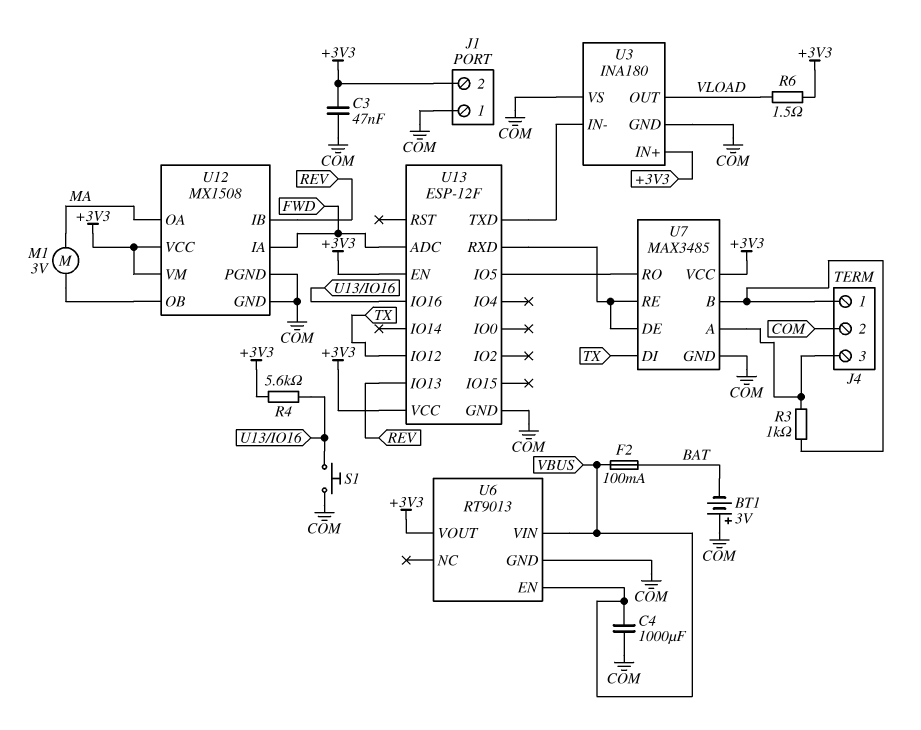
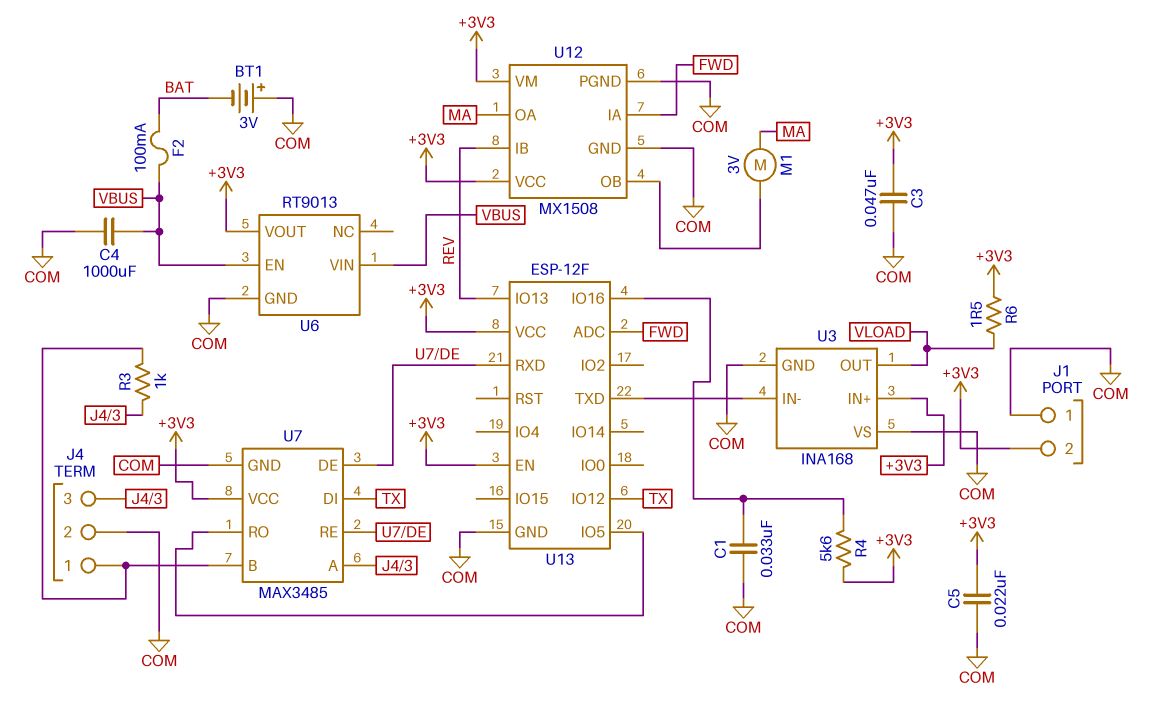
C1: none -> 33nF (COM, U13/IO16)
C5: none -> 22nF (+3V3, COM)
S1: button (COM, U13/IO16) -> none
U3: INA180 -> INA168

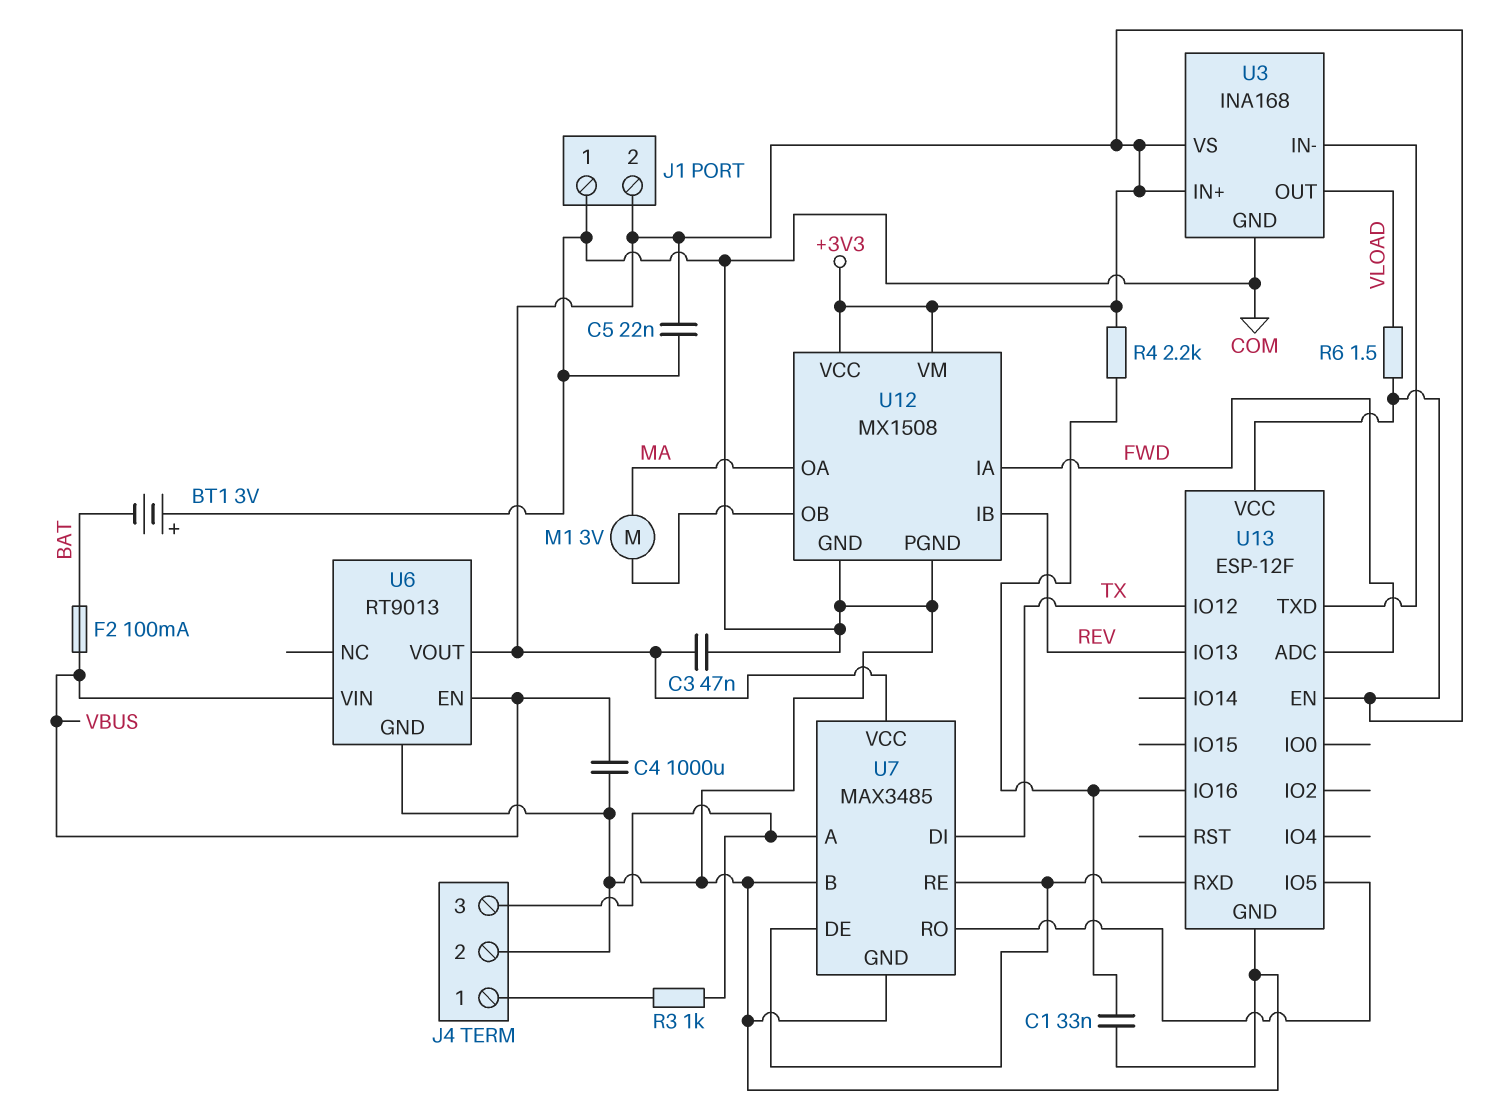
R4: 5.6k (+3V3, U13/IO16) -> 2.2k (+3V3, U13/IO16)
U3 pin VS: COM -> +3V3
U7 pin B: J4/1 -> COM

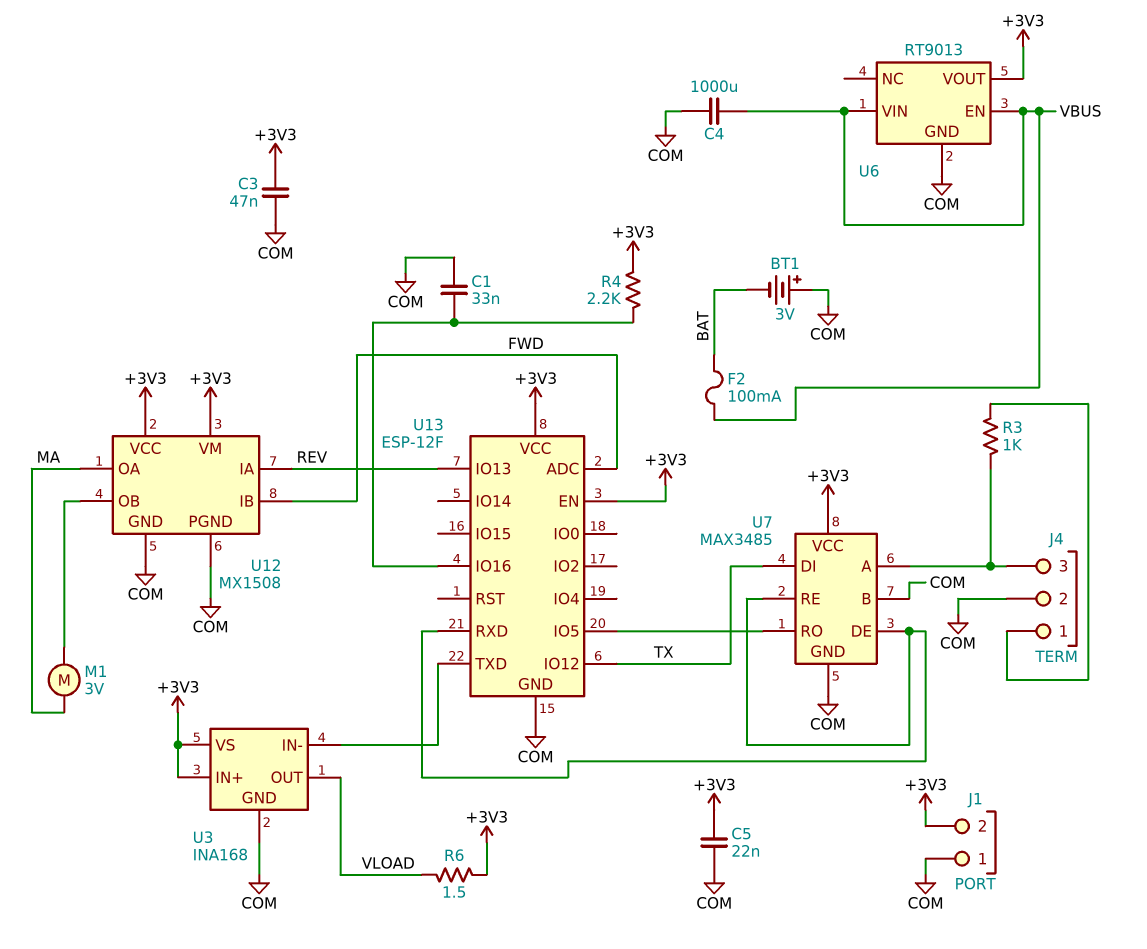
U12 pin IA: FWD -> REV
U12 pin IB: REV -> FWD

